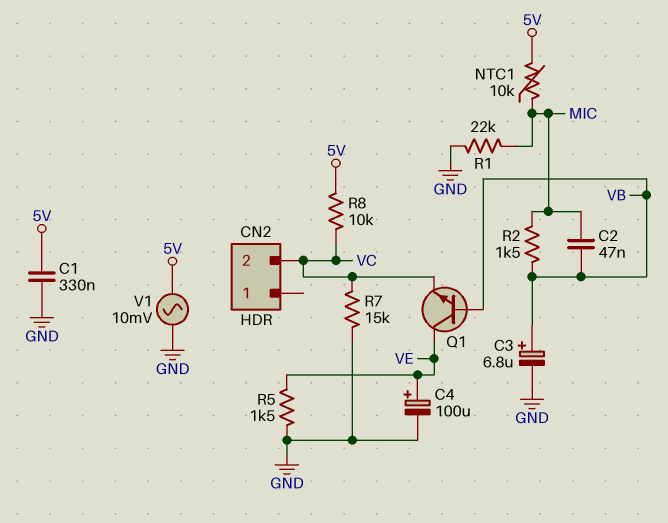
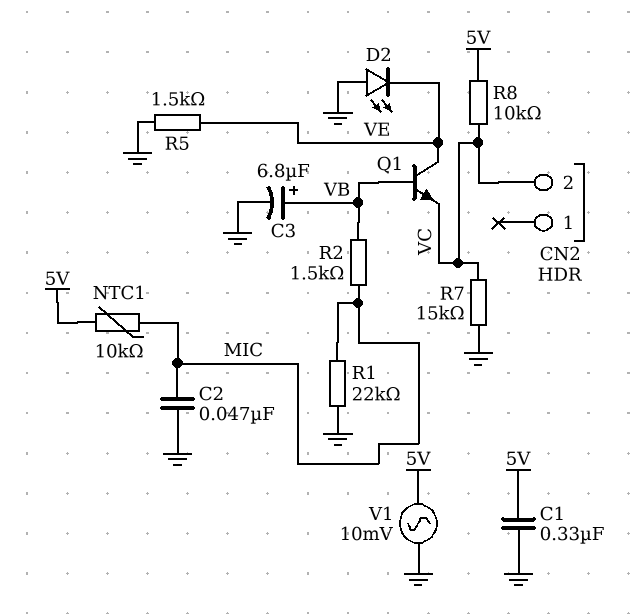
C2: 47nF (MIC, VB) -> 47nF (GND, MIC)
C4: 100uF (plus VE, minus GND) -> none
D2: none -> LED (A GND, K VE)

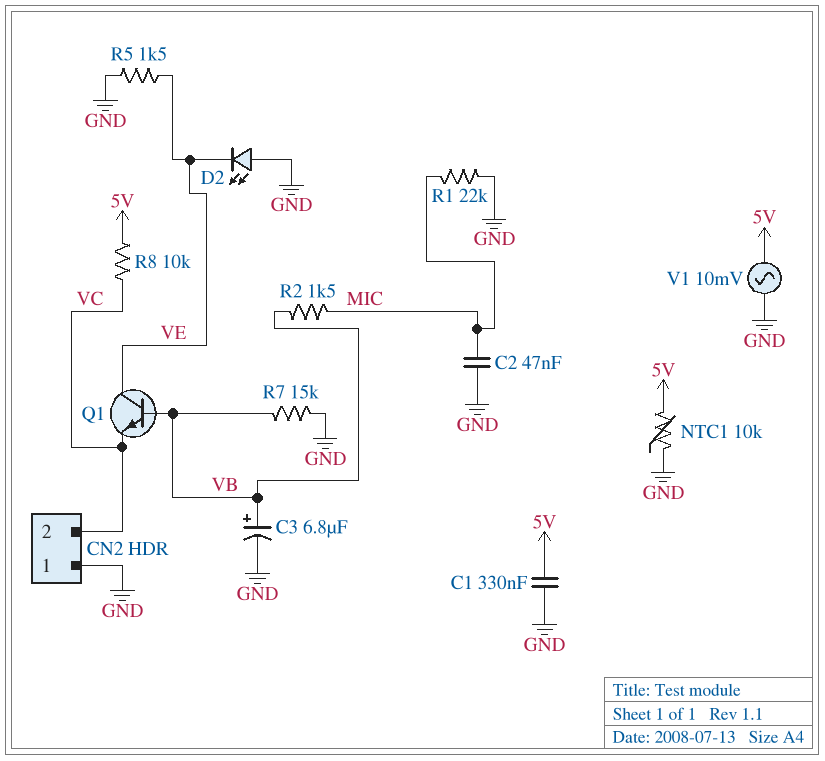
CN2 pin 1: none -> GND
NTC1: 10k (5V, MIC) -> 10k (5V, GND)
R7: 15k (GND, VC) -> 15k (GND, VB)

